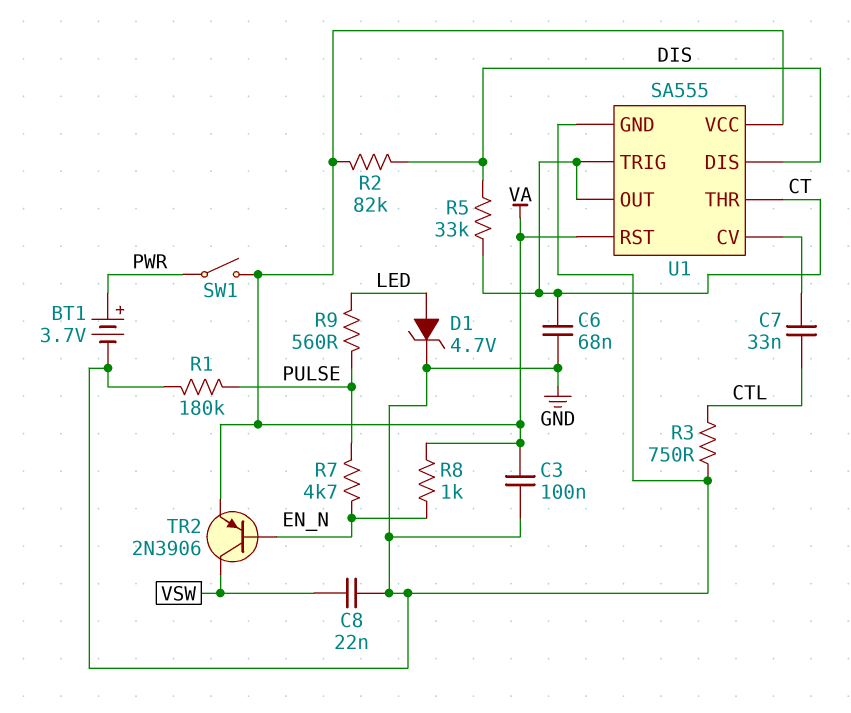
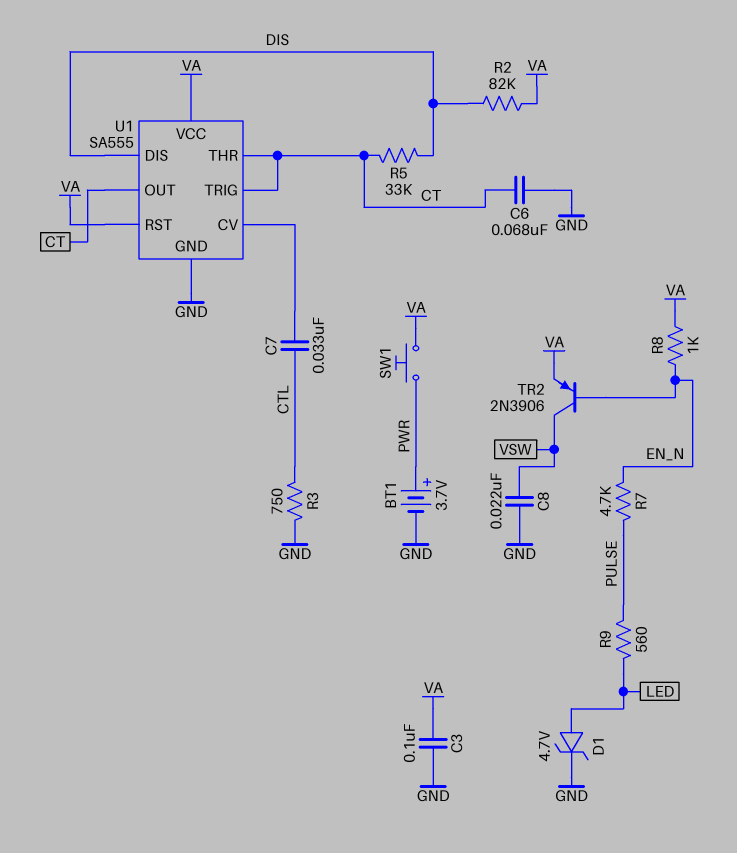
R1: 180k (GND, PULSE) -> none
SW1: switch (PWR, VA) -> button (PWR, VA)

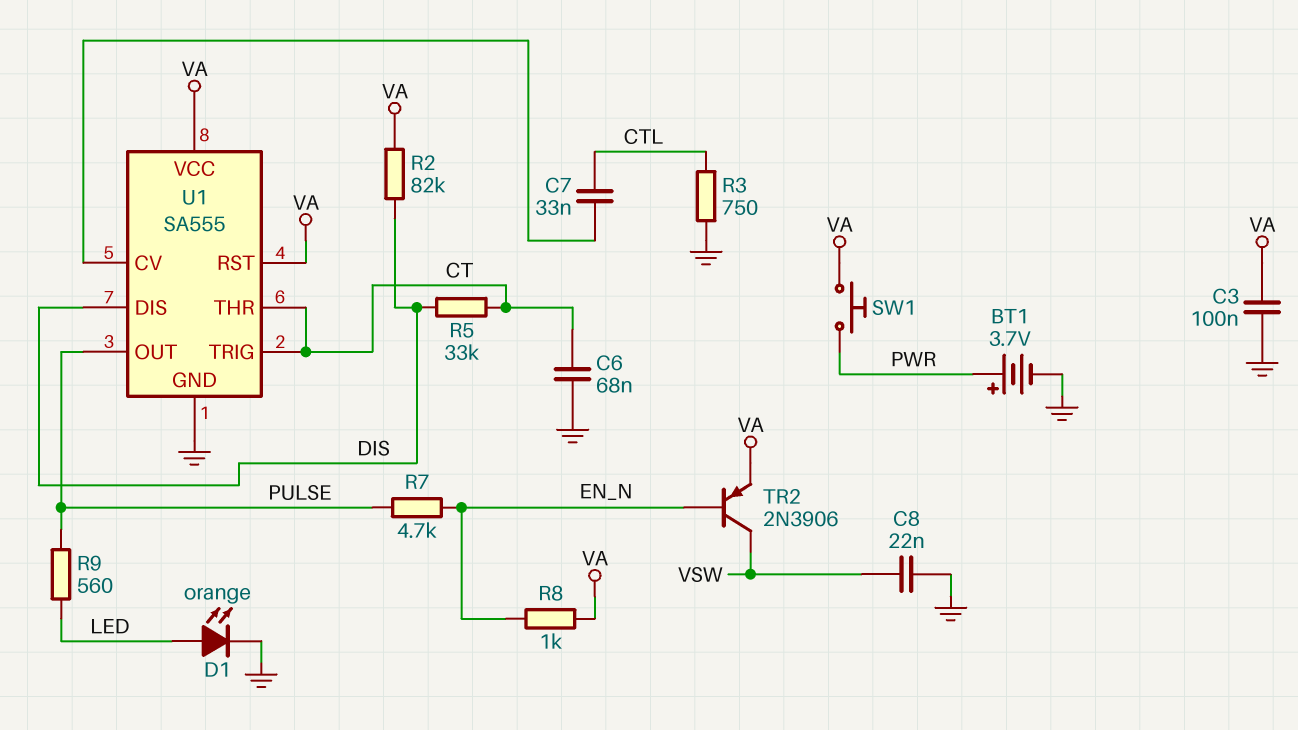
D1: zener 4.7V (A LED, K GND) -> LED orange (A LED, K GND)
U1 pin OUT: CT -> PULSE

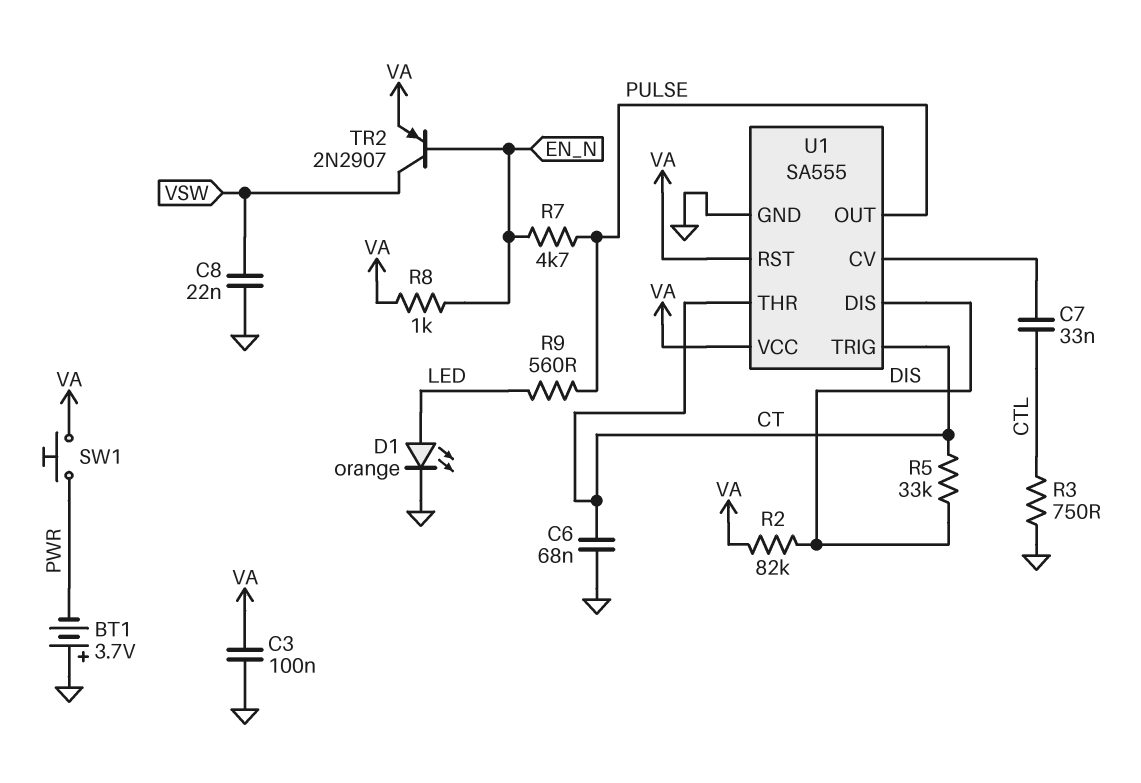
BT1: 3.7V (plus PWR, minus GND) -> 3.7V (plus GND, minus PWR)
TR2: PNP 2N3906 (B EN_N, C VSW, E VA) -> PNP 2N2907 (B EN_N, C VSW, E VA)

